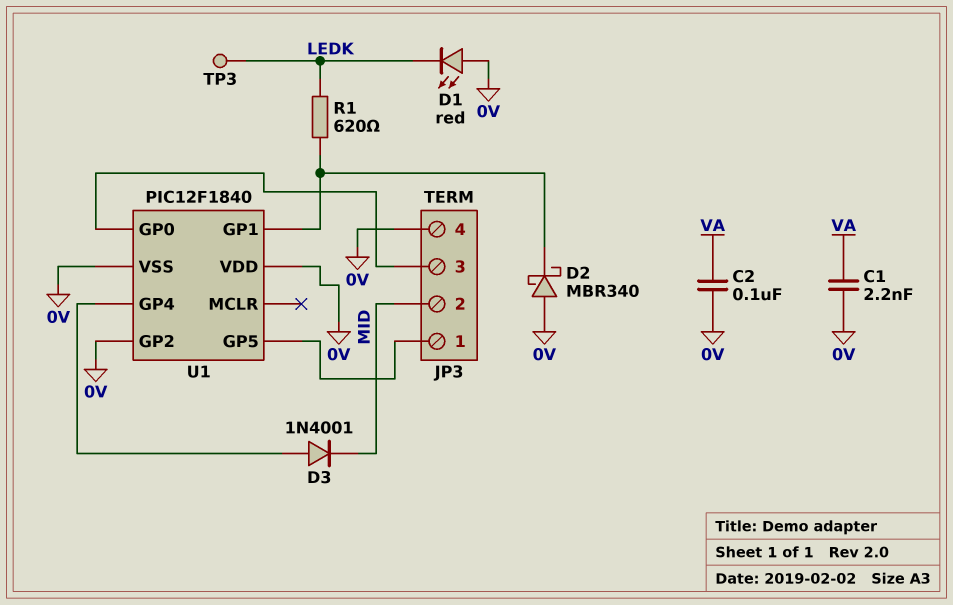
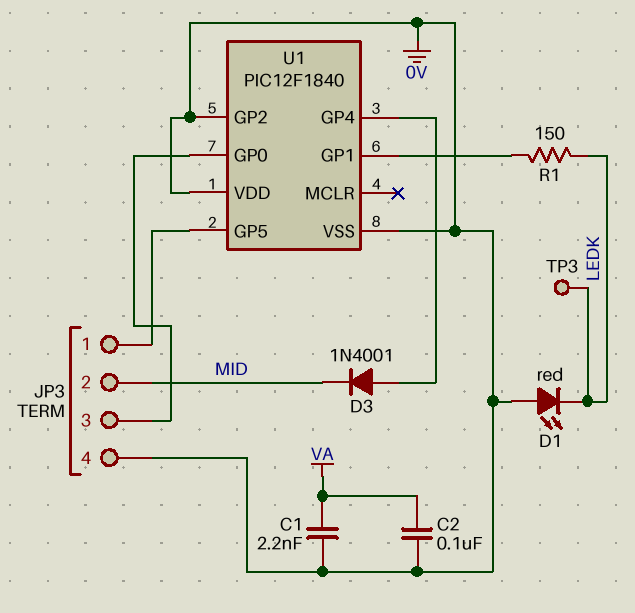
D2: schottky MBR340 (A 0V, K U1/GP1) -> none
R1: 620 (LEDK, U1/GP1) -> 150 (LEDK, U1/GP1)

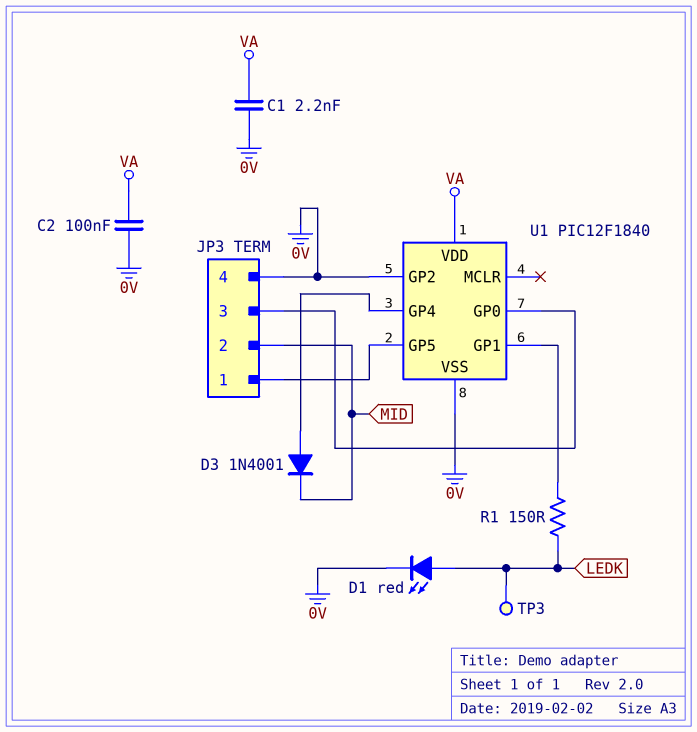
D1: LED red (A 0V, K LEDK) -> LED red (A LEDK, K 0V)
U1 pin VDD: 0V -> VA

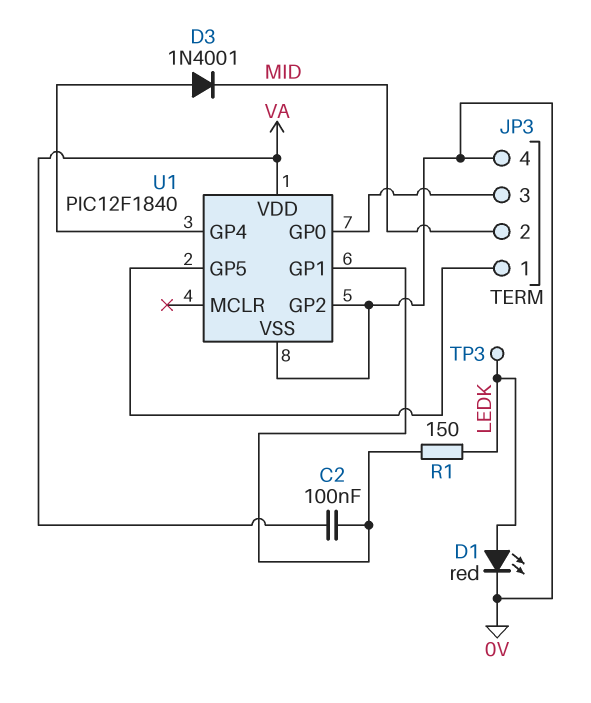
C1: 2.2nF (0V, VA) -> none
C2: 100nF (0V, VA) -> 100nF (U1/GP1, VA)

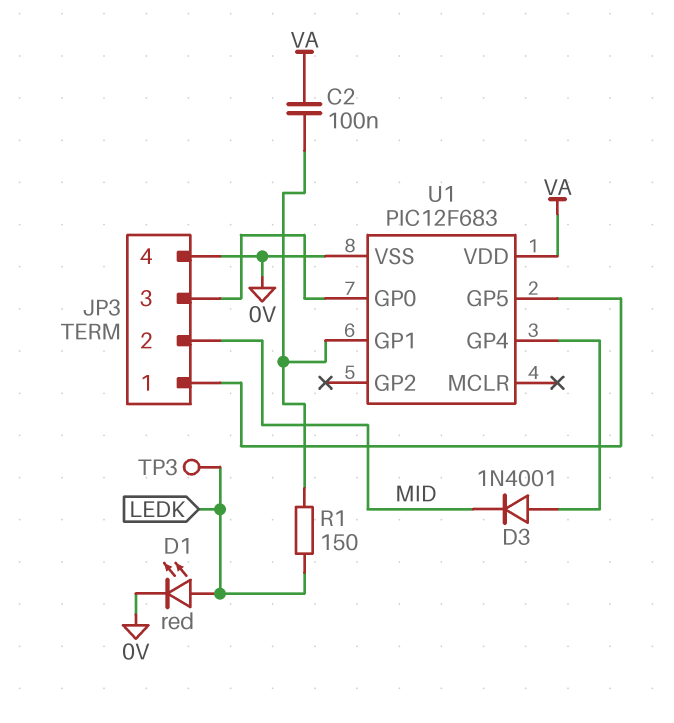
U1: PIC12F1840 -> PIC12F683
U1 pin GP2: 0V -> none

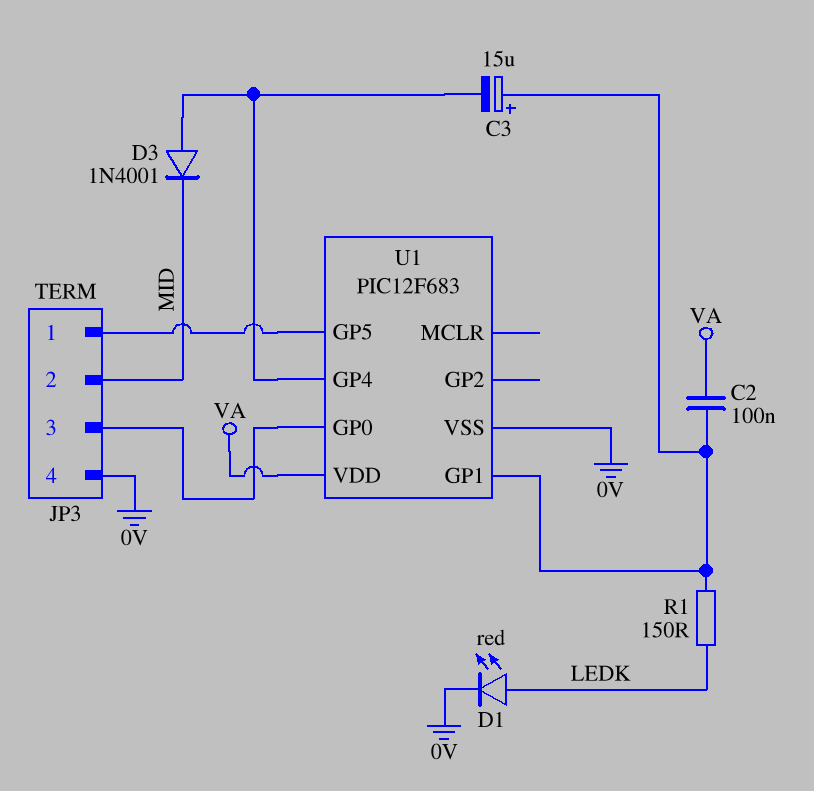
C3: none -> 15uF (plus U1/GP1, minus U1/GP4)
TP3: test point (LEDK) -> none

